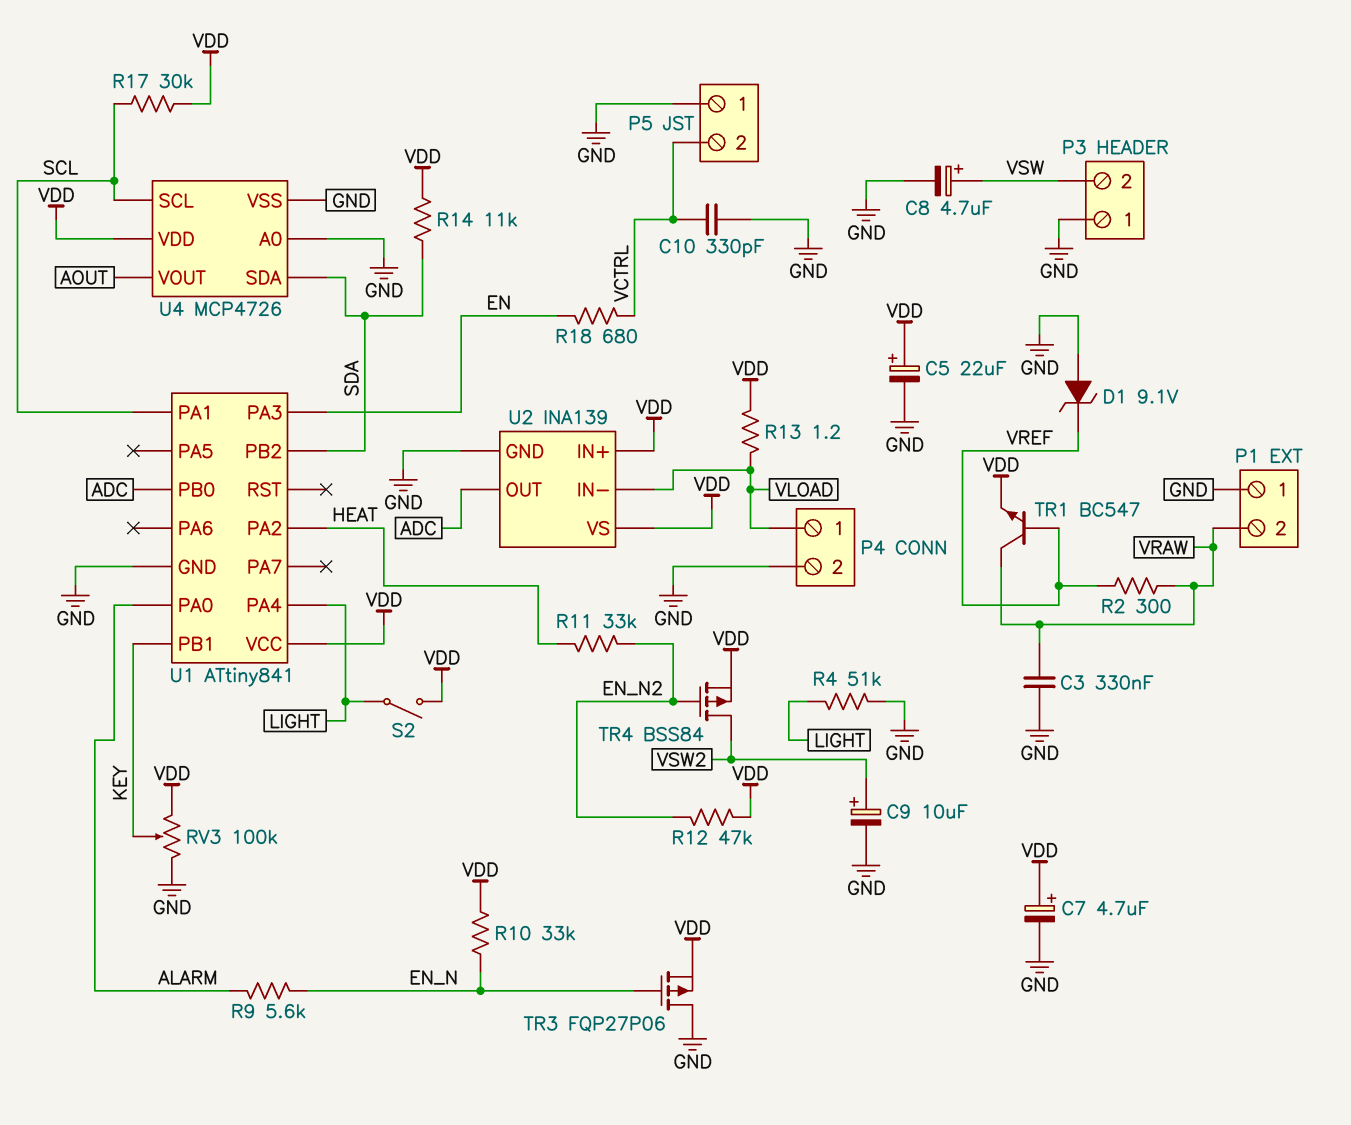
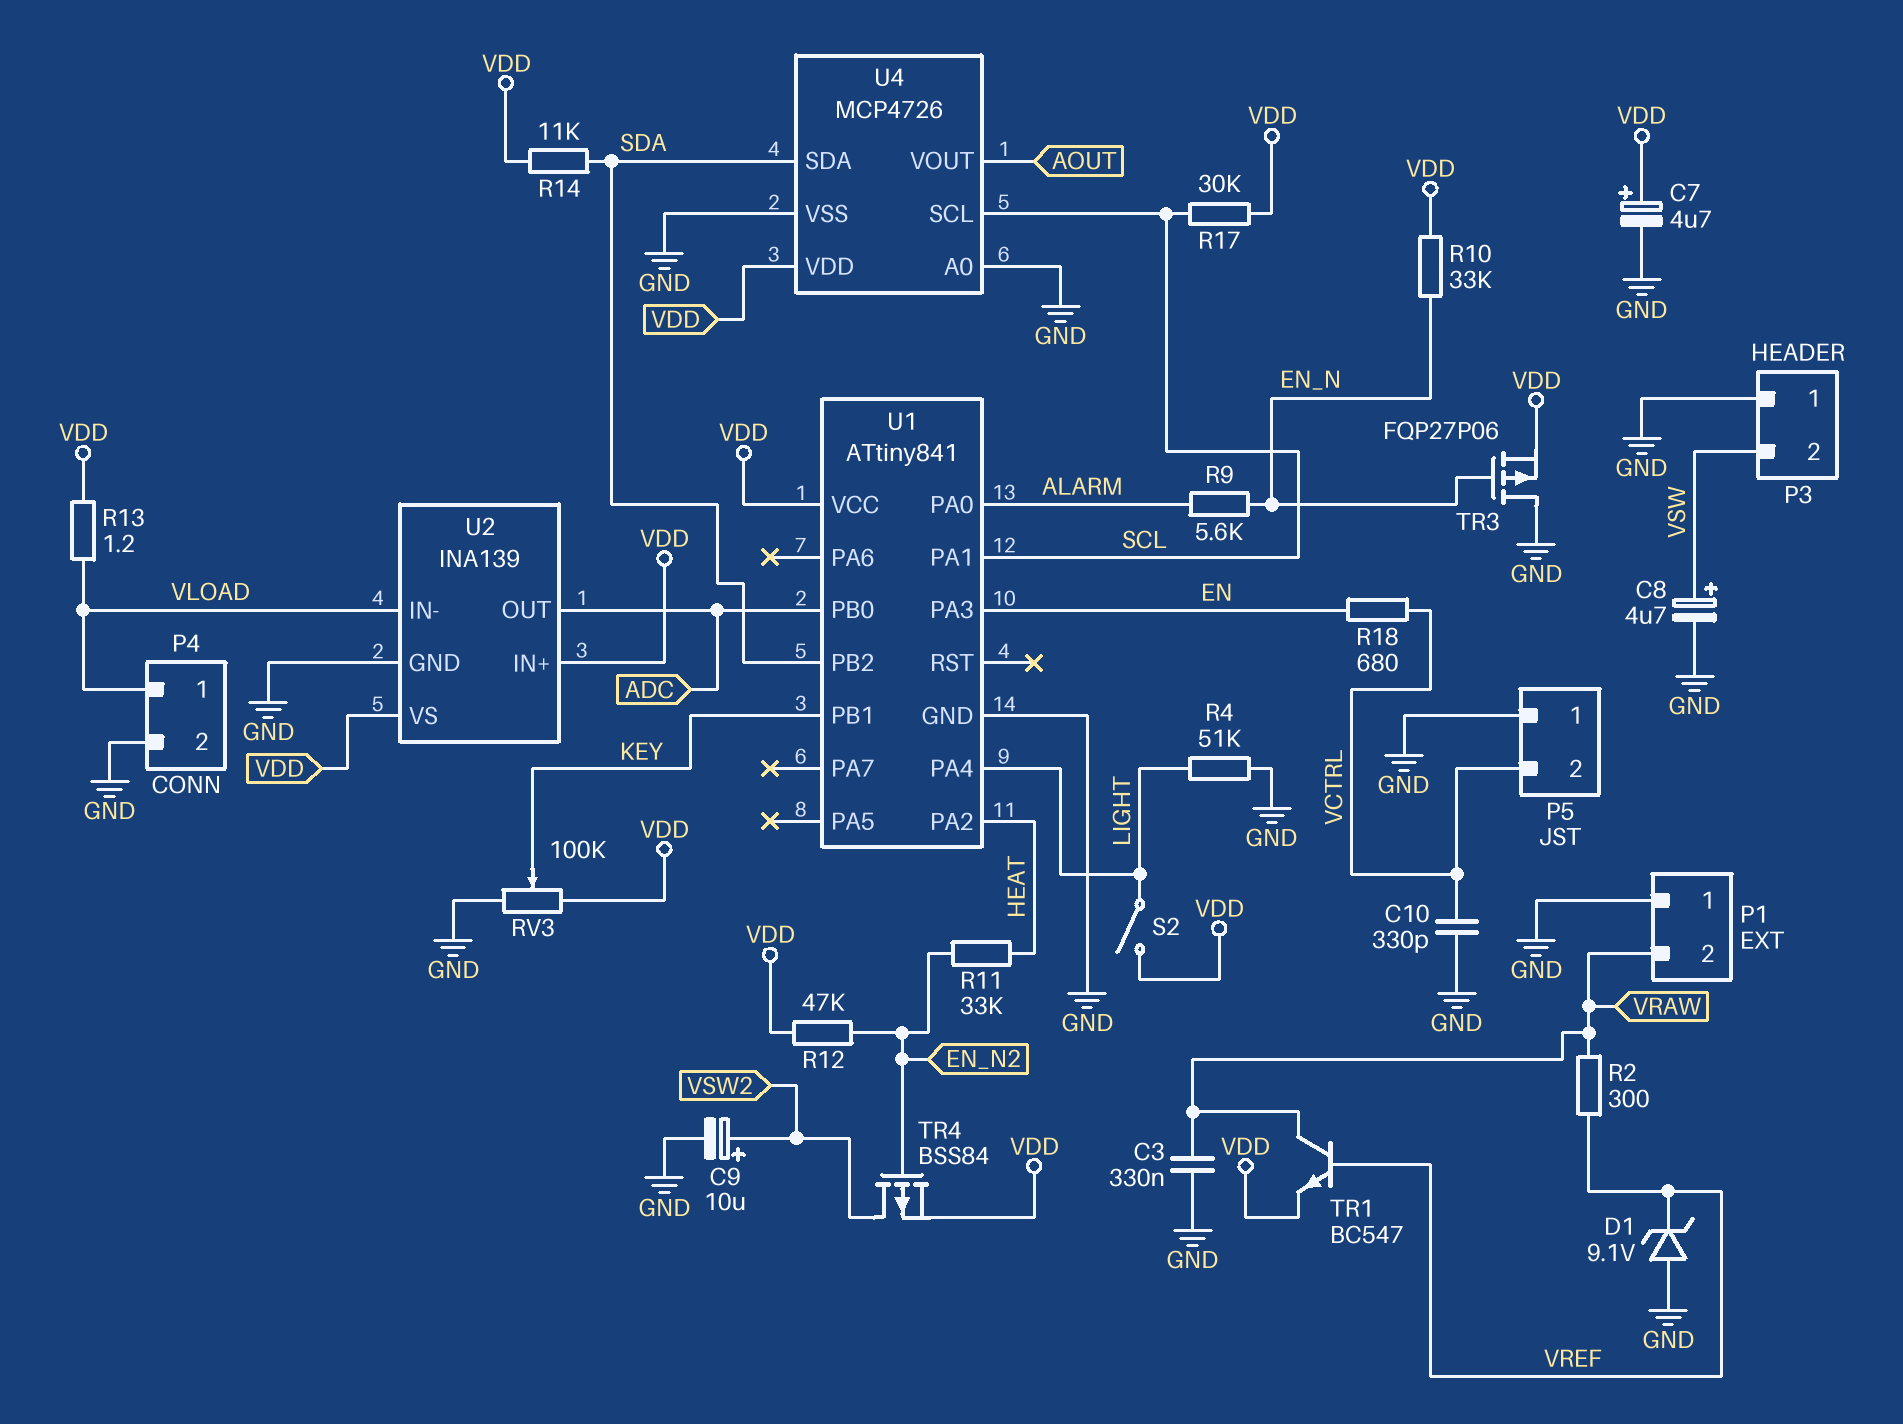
C5: 22uF (plus VDD, minus GND) -> none

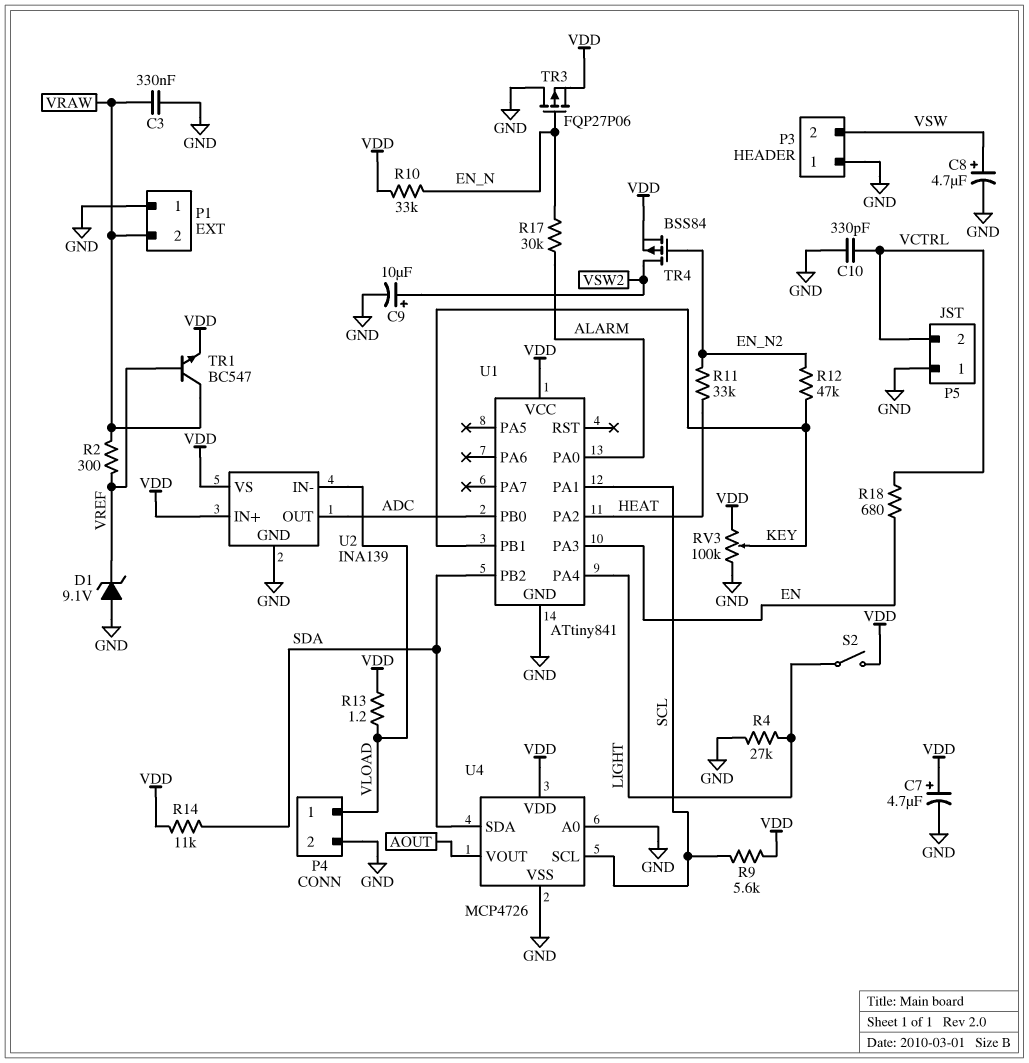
R4: 51k (GND, LIGHT) -> 27k (GND, LIGHT)
R9: 5.6k (ALARM, EN_N) -> 5.6k (SCL, VDD)
R12: 47k (EN_N2, VDD) -> 47k (EN_N2, KEY)
R17: 30k (SCL, VDD) -> 30k (ALARM, EN_N)

